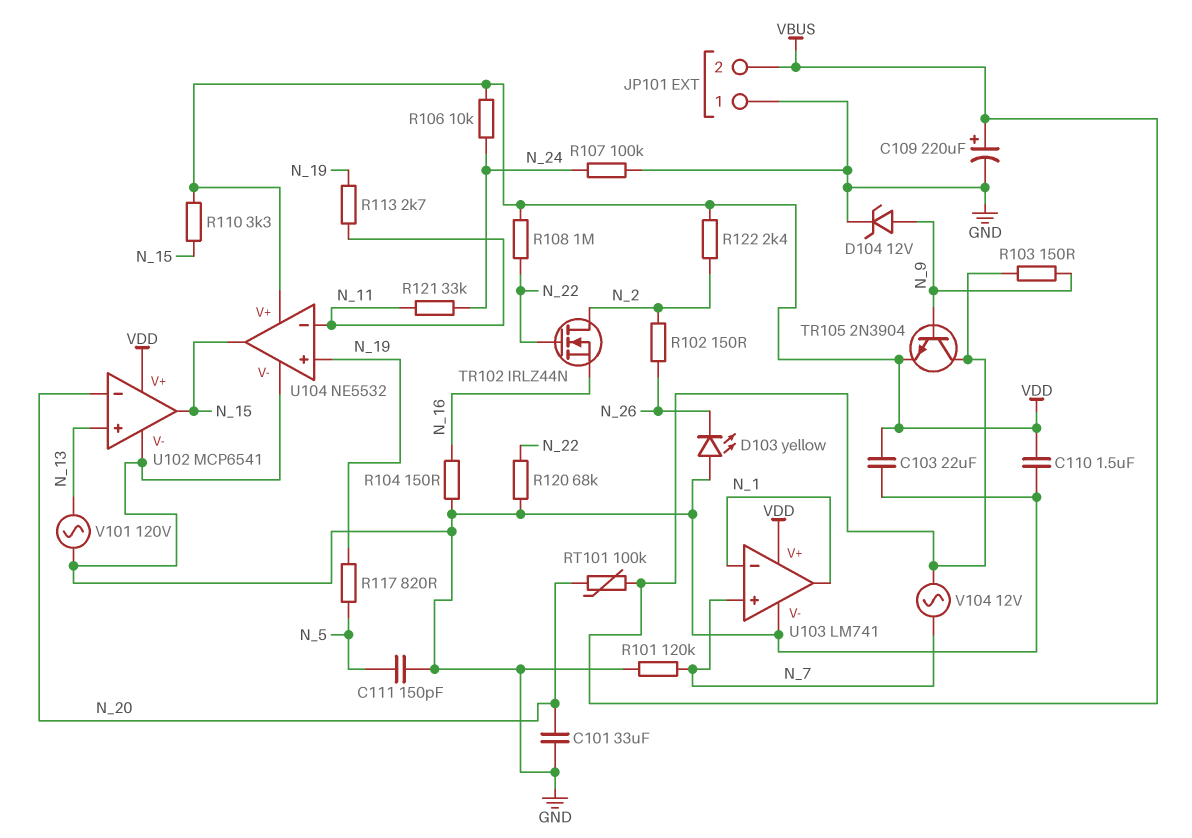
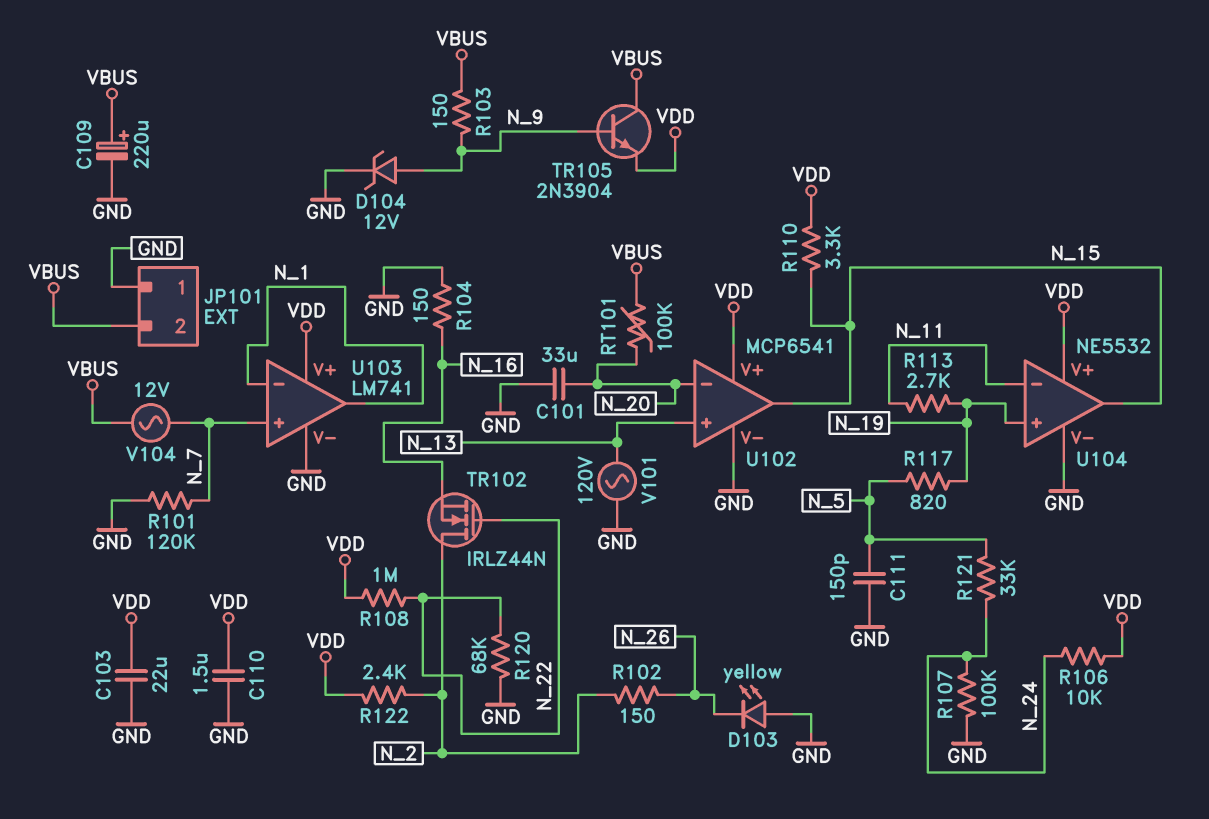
R121: 33k (N_11, N_24) -> 33k (N_5, N_24)

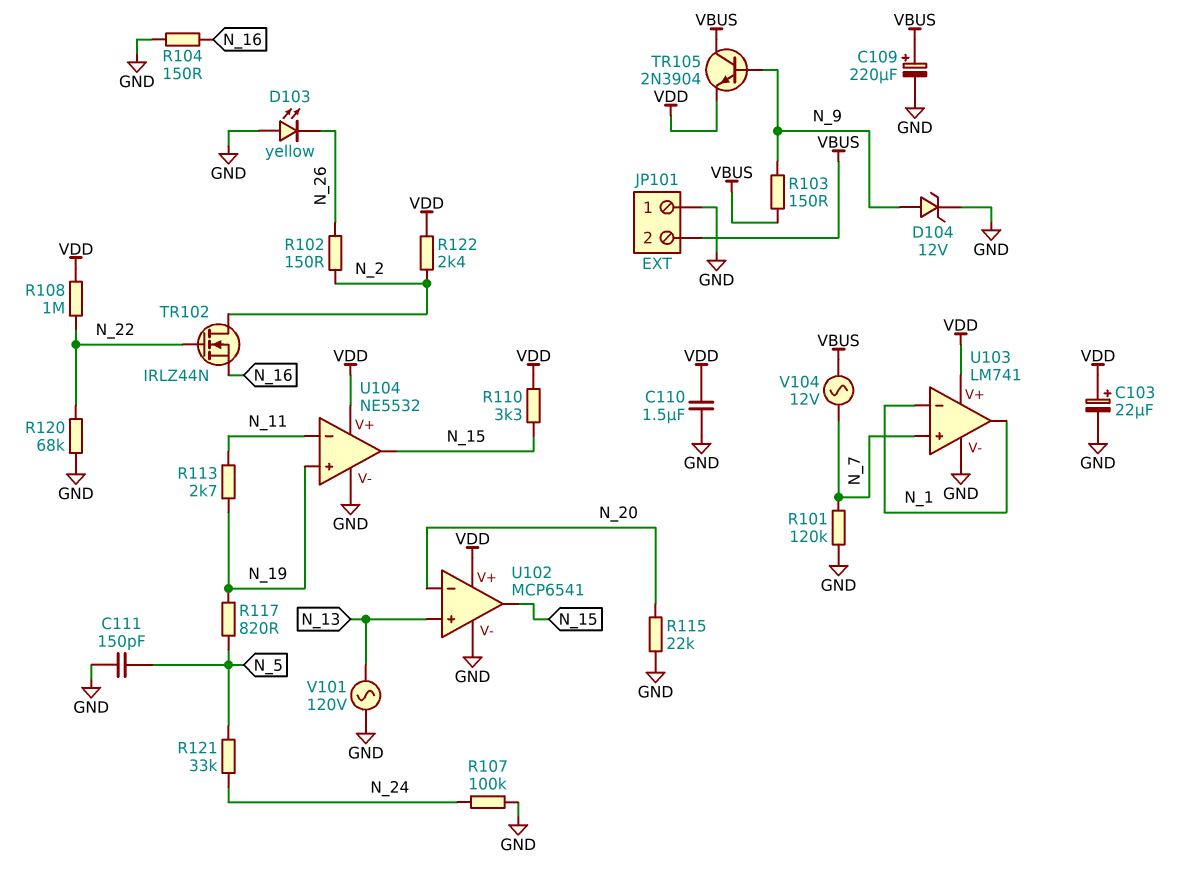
C101: 33uF (GND, N_20) -> none
C103: 22uF (GND, VDD) -> 22uF (plus VDD, minus GND)
R106: 10k (N_24, VDD) -> none
R115: none -> 22k (GND, N_20)
RT101: 100k (N_20, VBUS) -> none

